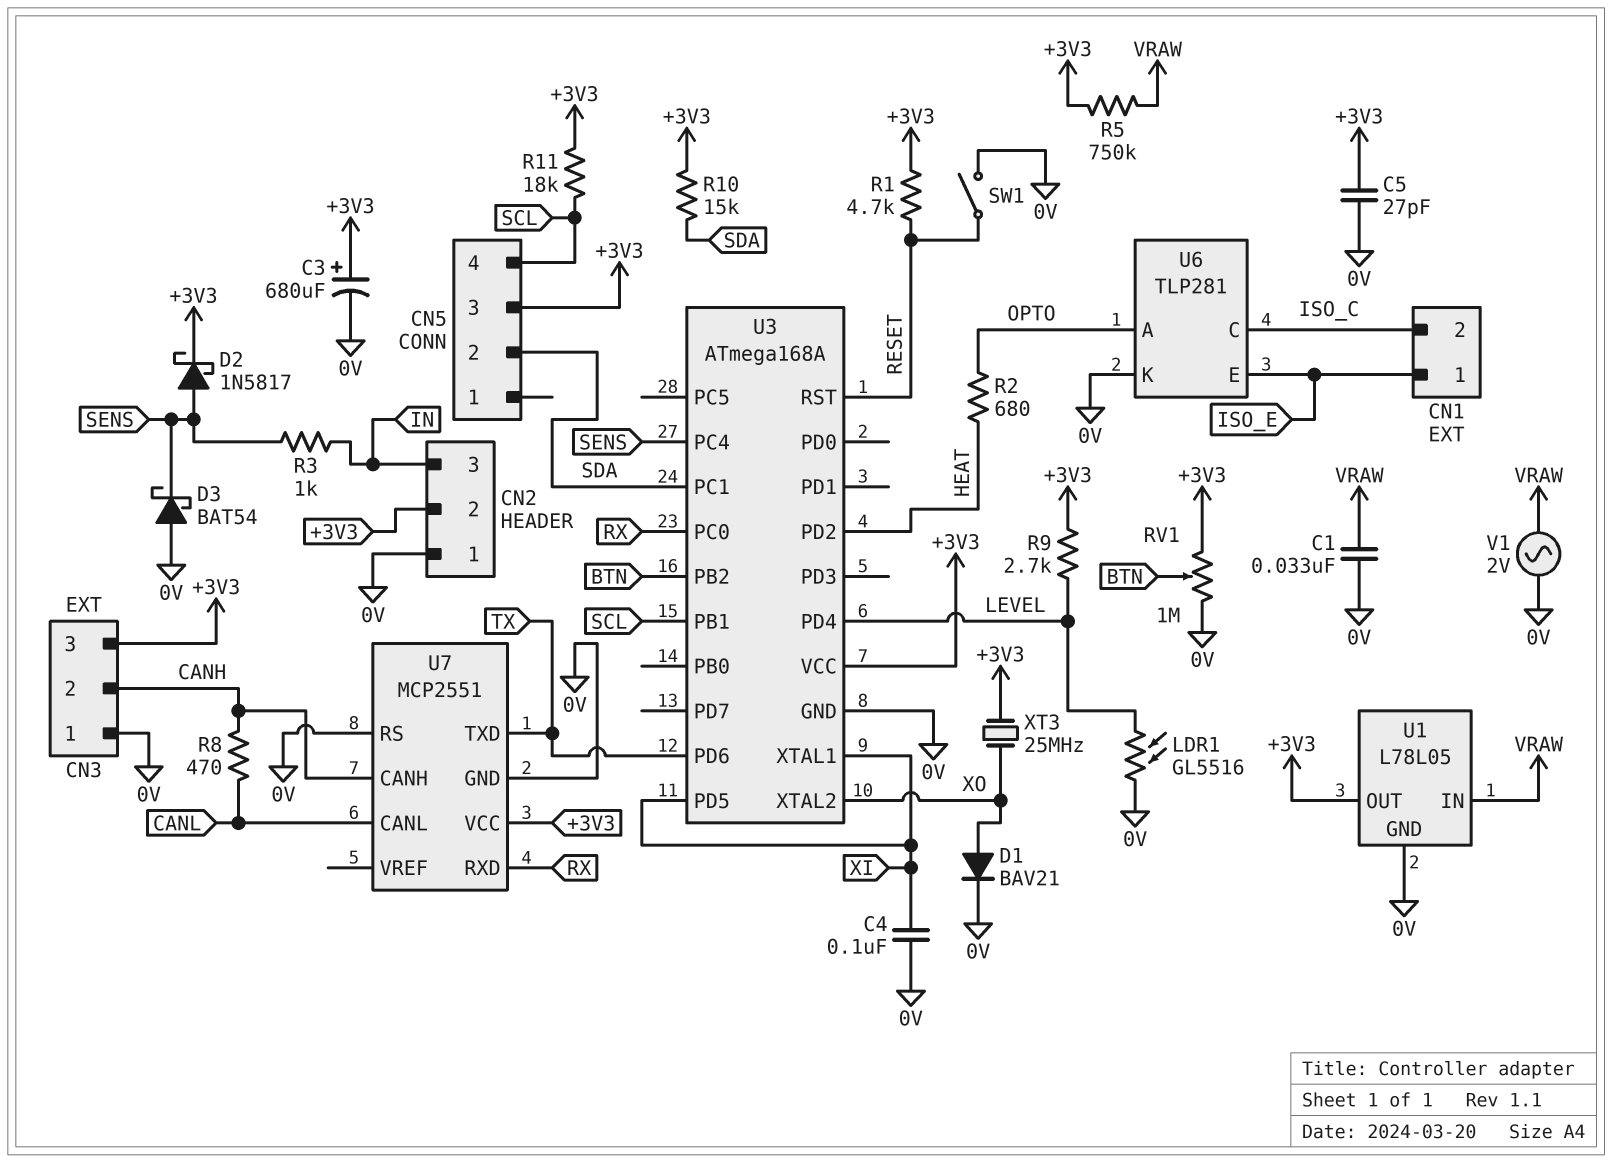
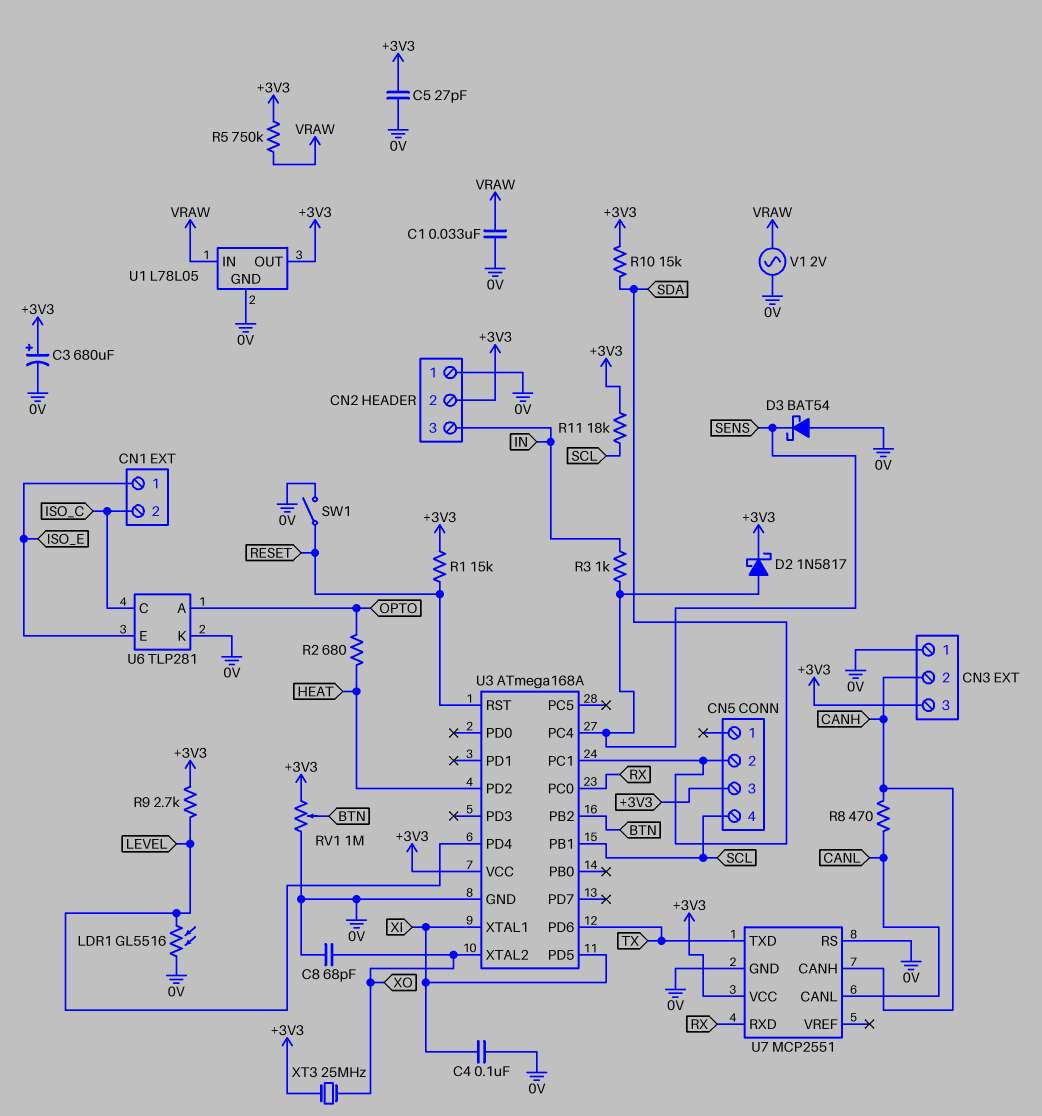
C8: none -> 68pF (0V, XO)
D1: diode BAV21 (A XO, K 0V) -> none
R1: 4.7k (+3V3, RESET) -> 15k (+3V3, RESET)

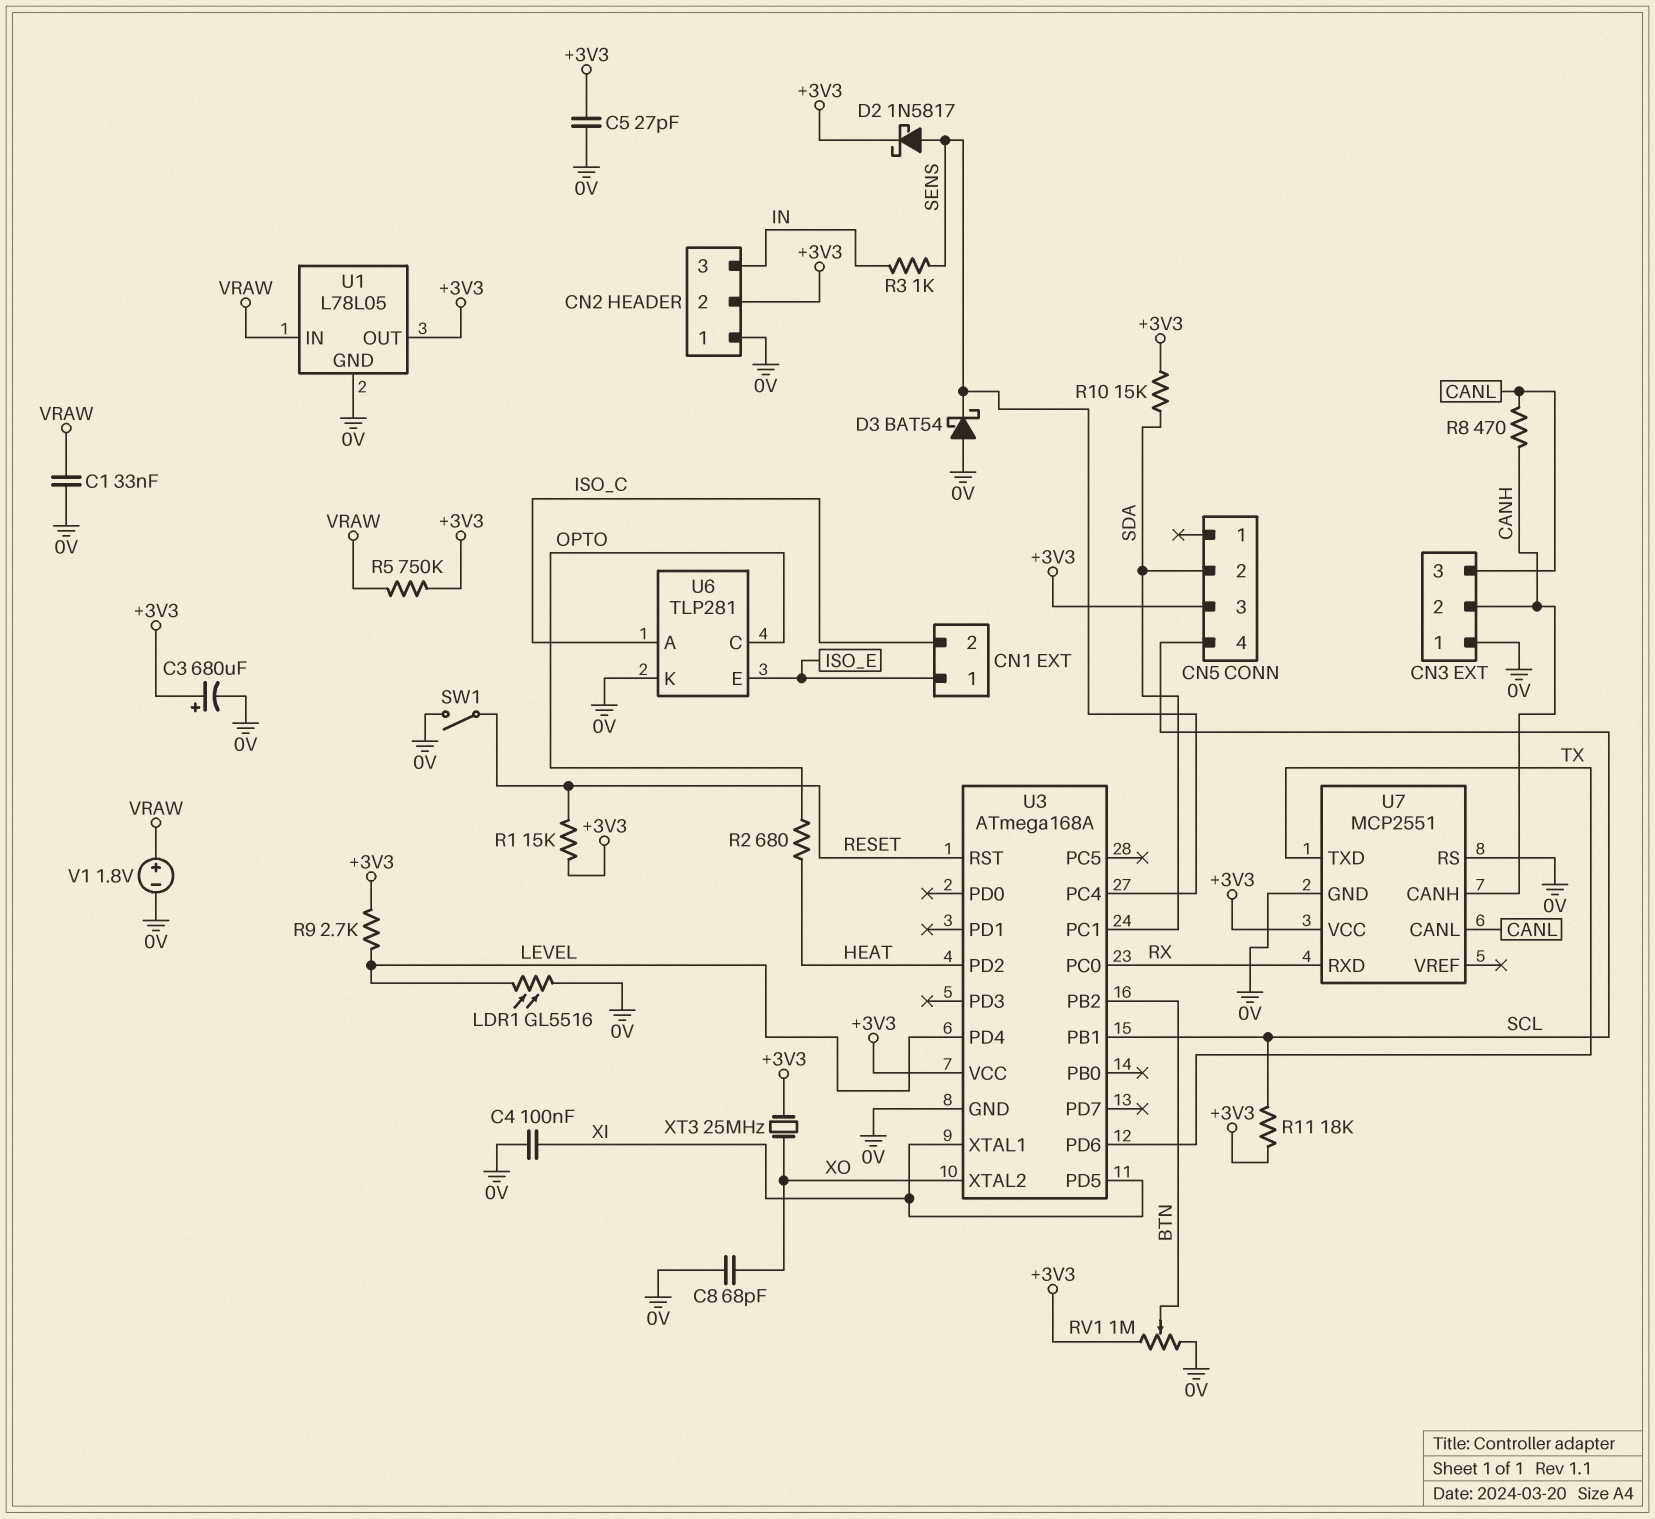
CN3 pin 3: +3V3 -> CANL
U6 pin A: OPTO -> ISO_C
U6 pin C: ISO_C -> OPTO
V1: AC 2V (0V, VRAW) -> 1.8V (plus VRAW, minus 0V)

